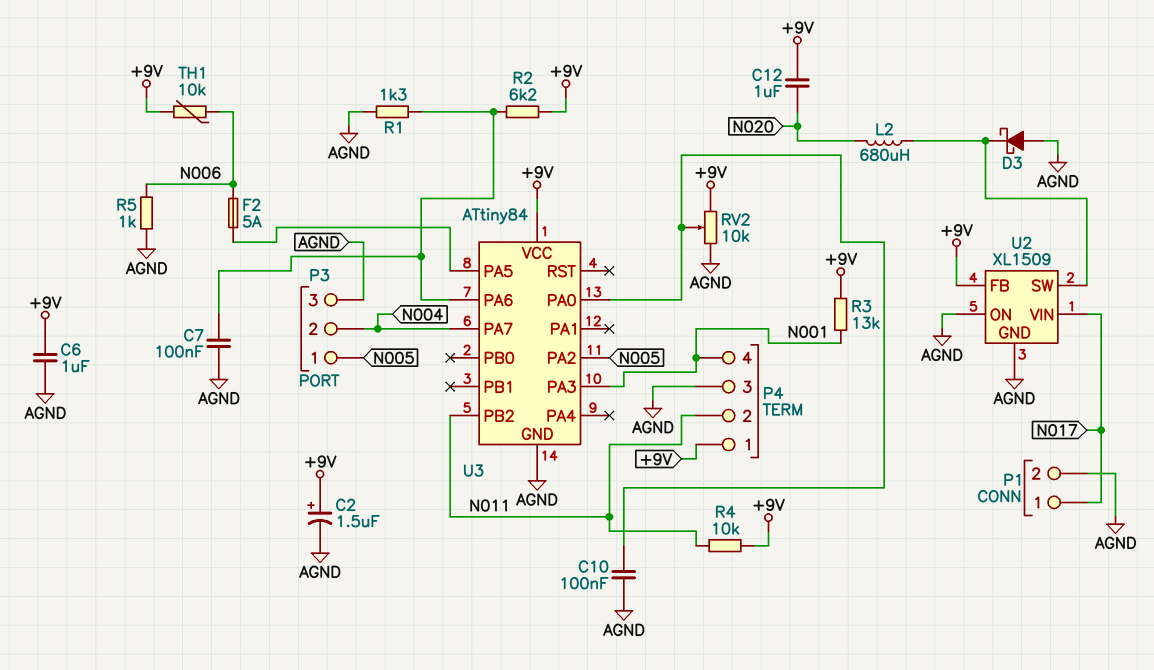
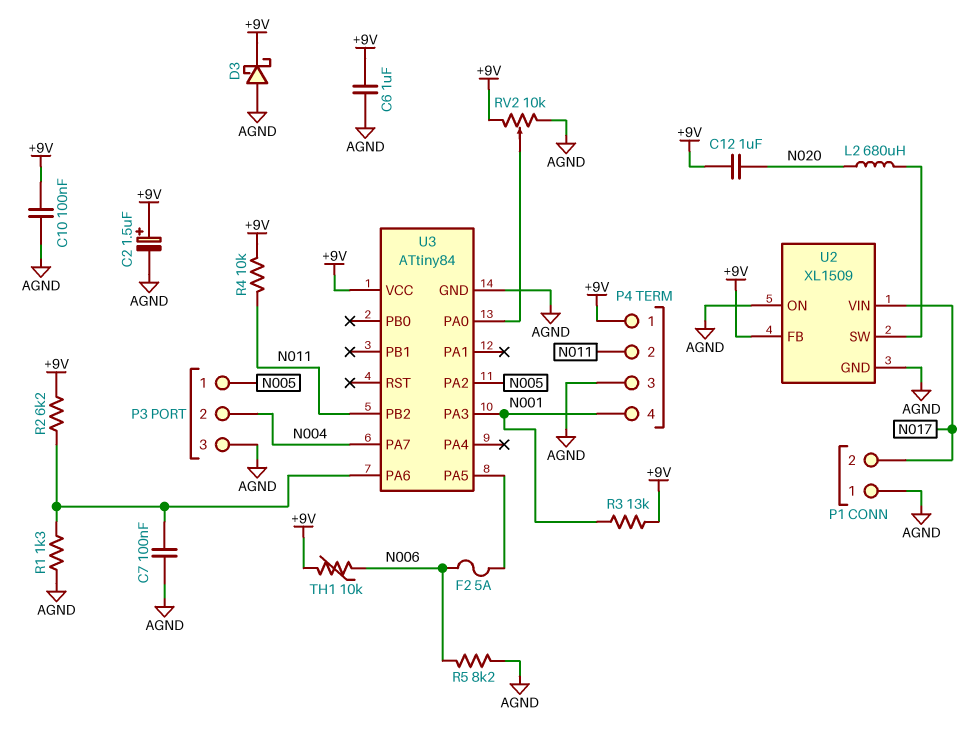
C10: 100nF (AGND, U3/PA0) -> 100nF (+9V, AGND)
D3: schottky (A AGND, K U2/SW) -> schottky (A AGND, K +9V)
P1 pin 1: N017 -> AGND
P1 pin 2: AGND -> N017
R5: 1k (AGND, N006) -> 8.2k (AGND, N006)

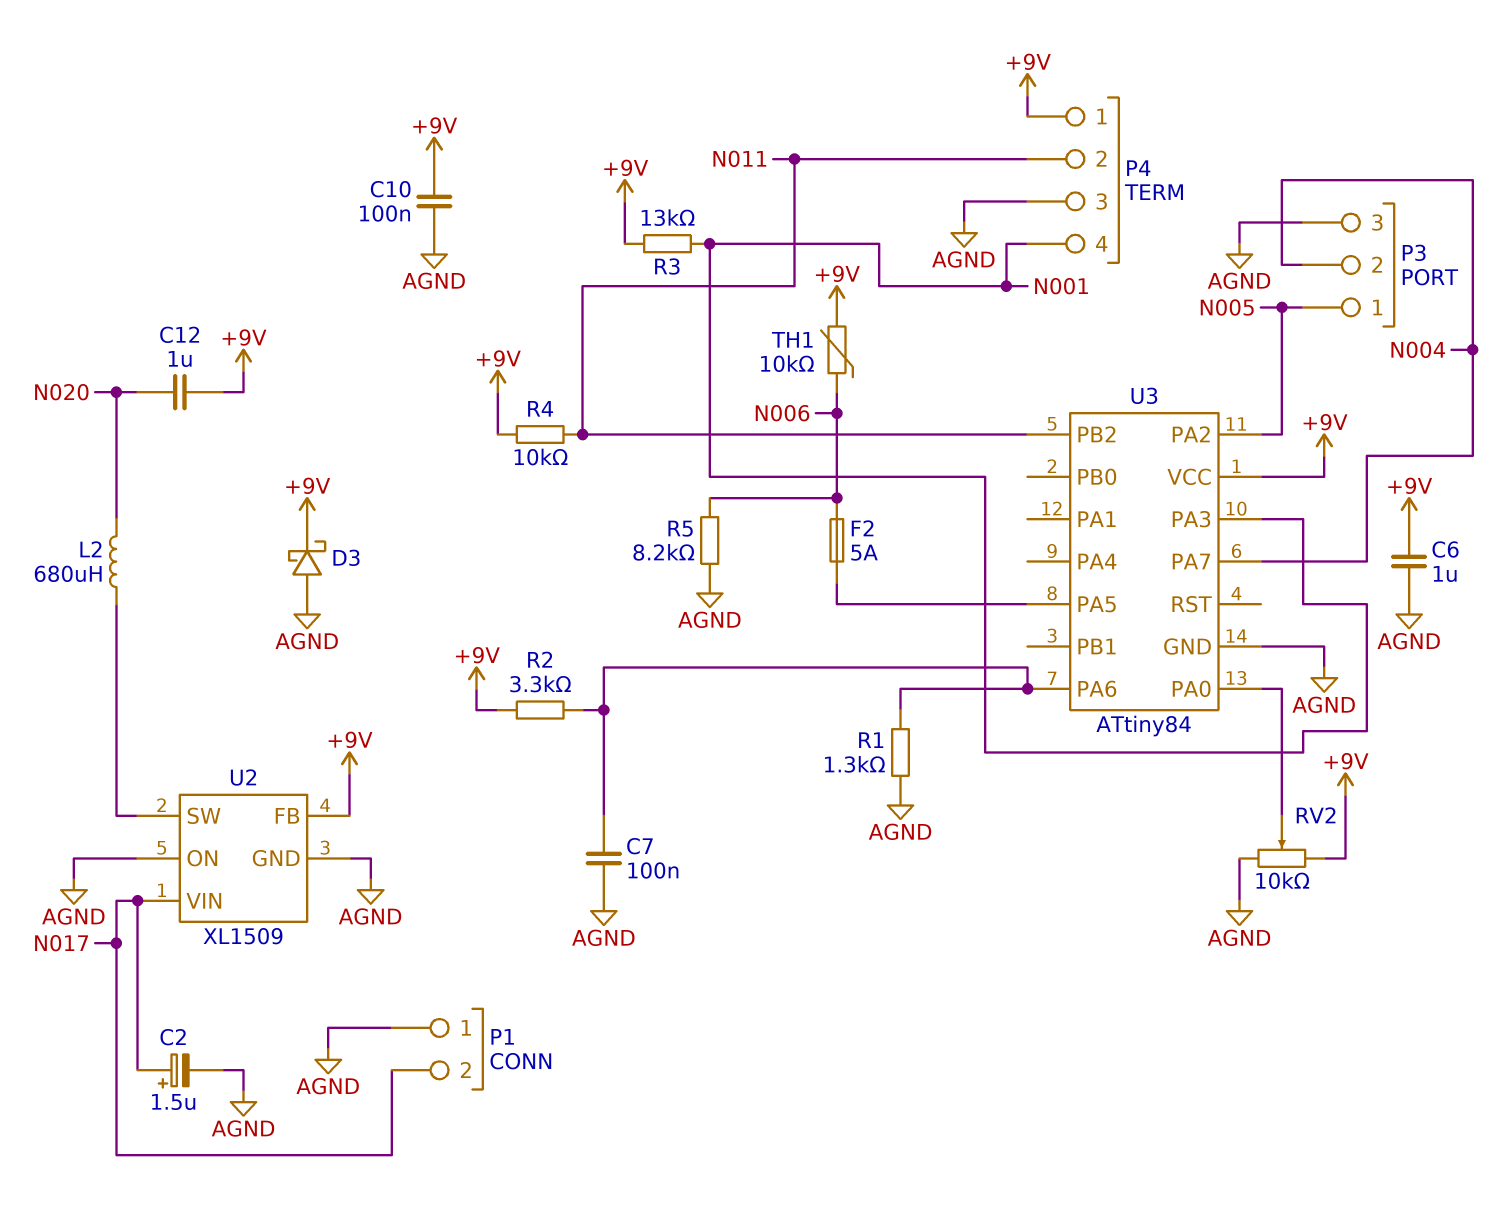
C2: 1.5uF (plus +9V, minus AGND) -> 1.5uF (plus N017, minus AGND)
R2: 6.2k (+9V, U3/PA6) -> 3.3k (+9V, U3/PA6)

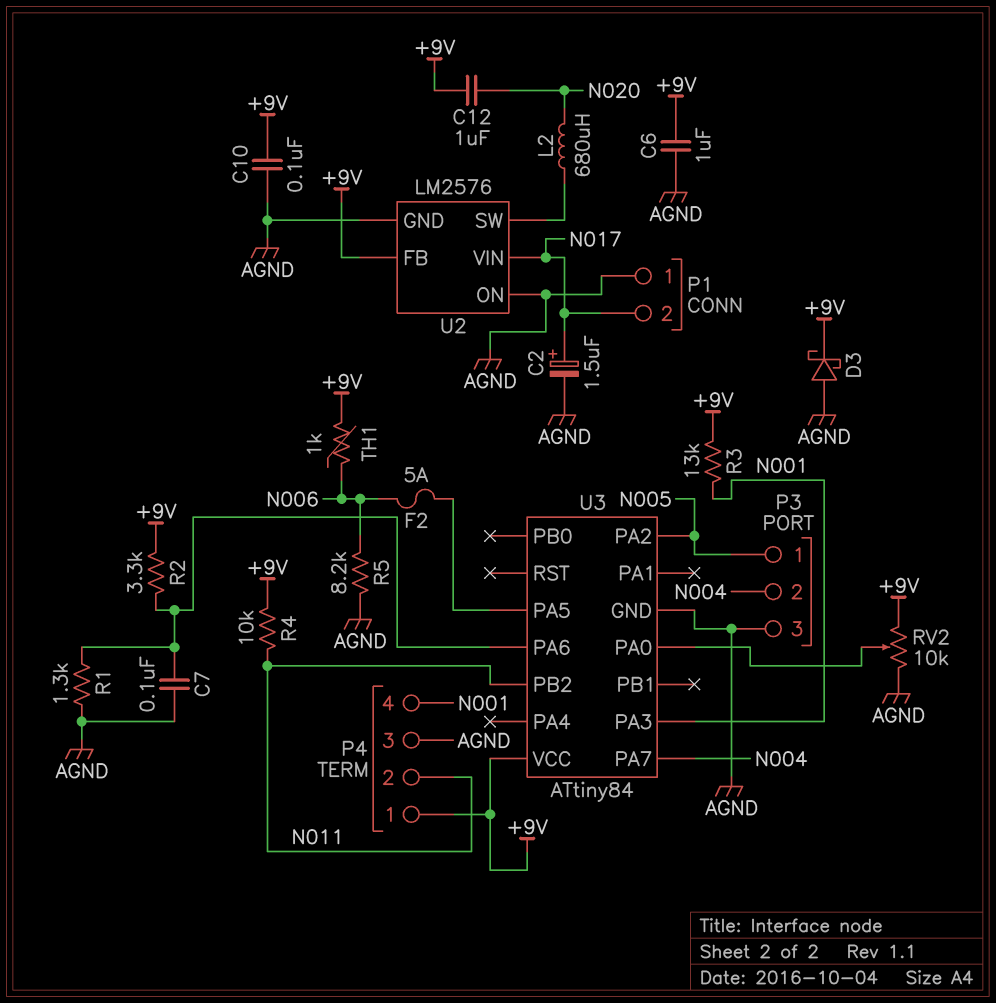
TH1: 10k (+9V, N006) -> 1k (+9V, N006)
U2: XL1509 -> LM2576

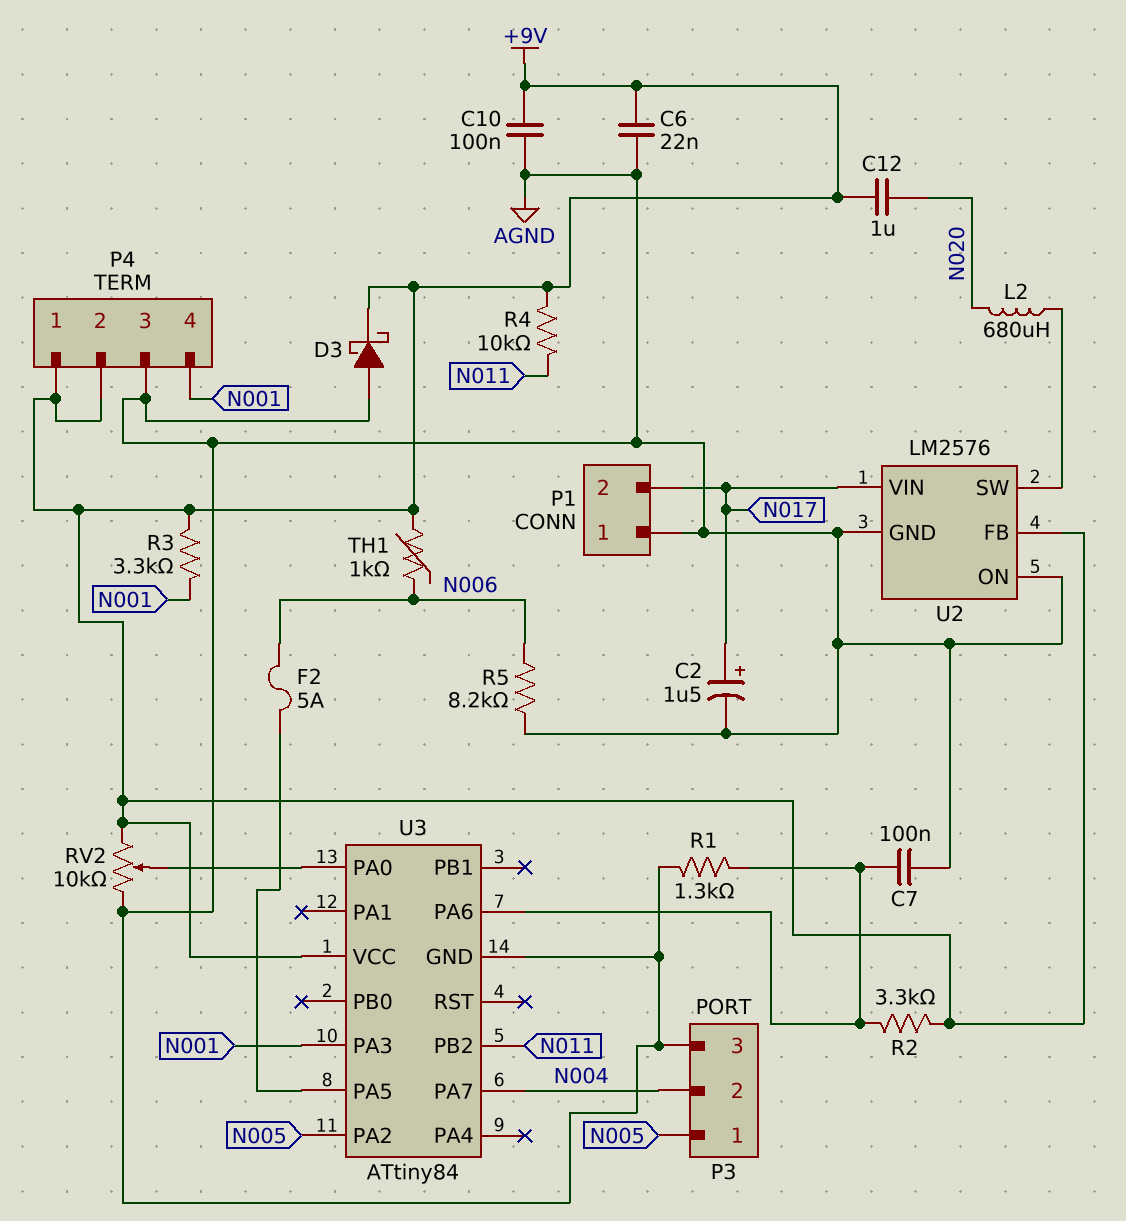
C6: 1uF (+9V, AGND) -> 22nF (+9V, AGND)
P4 pin 2: N011 -> +9V
R3: 13k (+9V, N001) -> 3.3k (+9V, N001)

